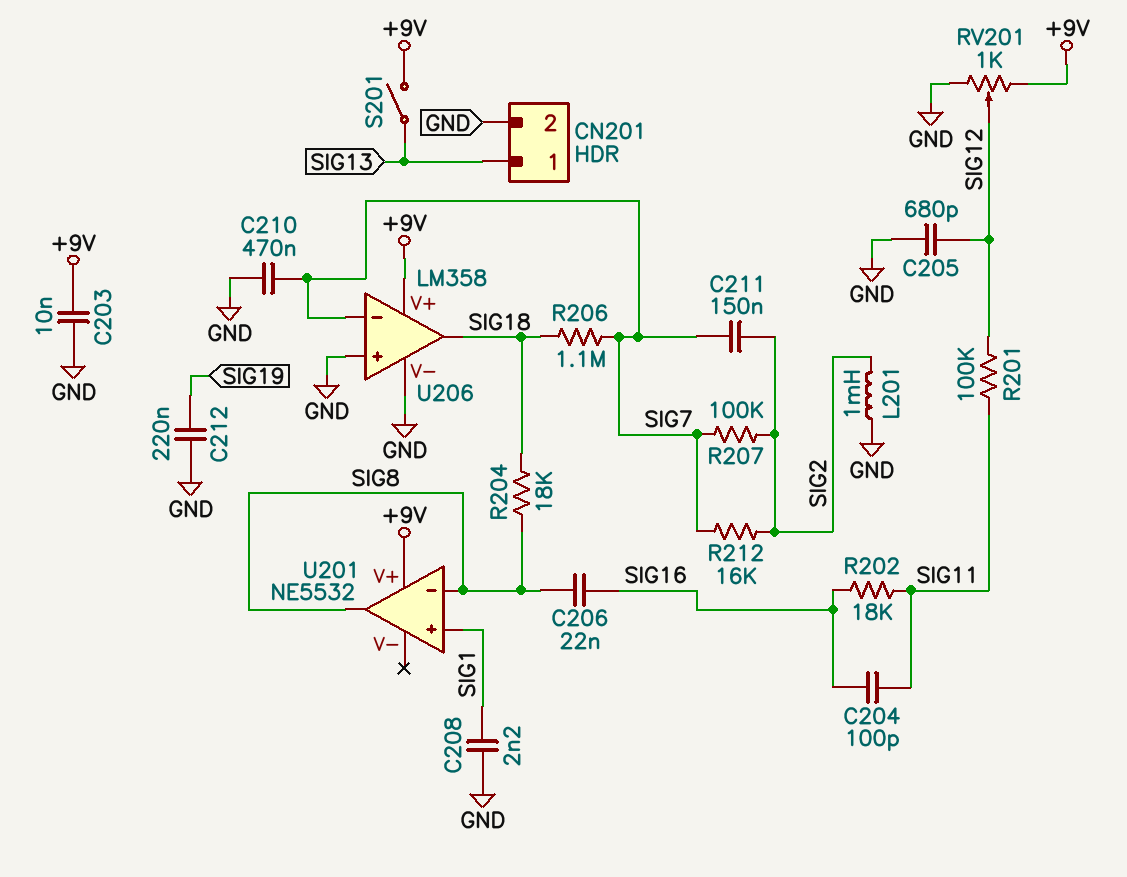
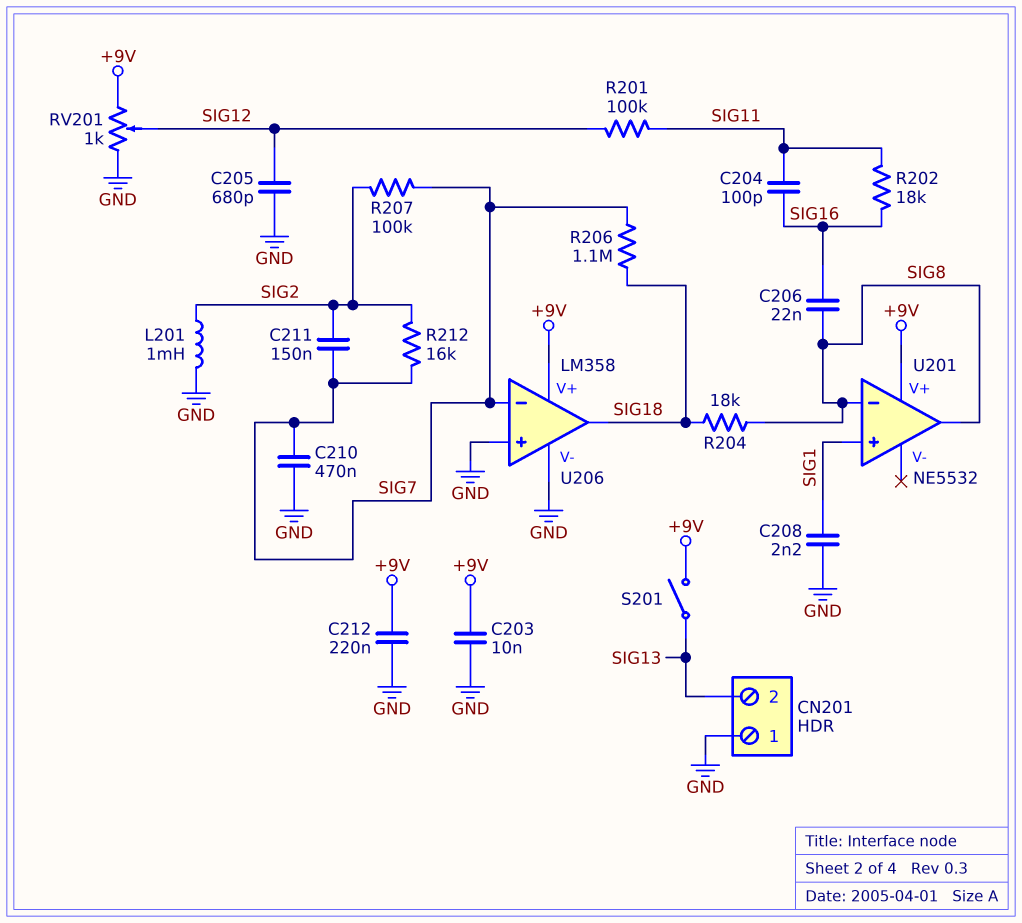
C212: 220nF (GND, SIG19) -> 220nF (+9V, GND)
CN201 pin 1: SIG13 -> GND
CN201 pin 2: GND -> SIG13

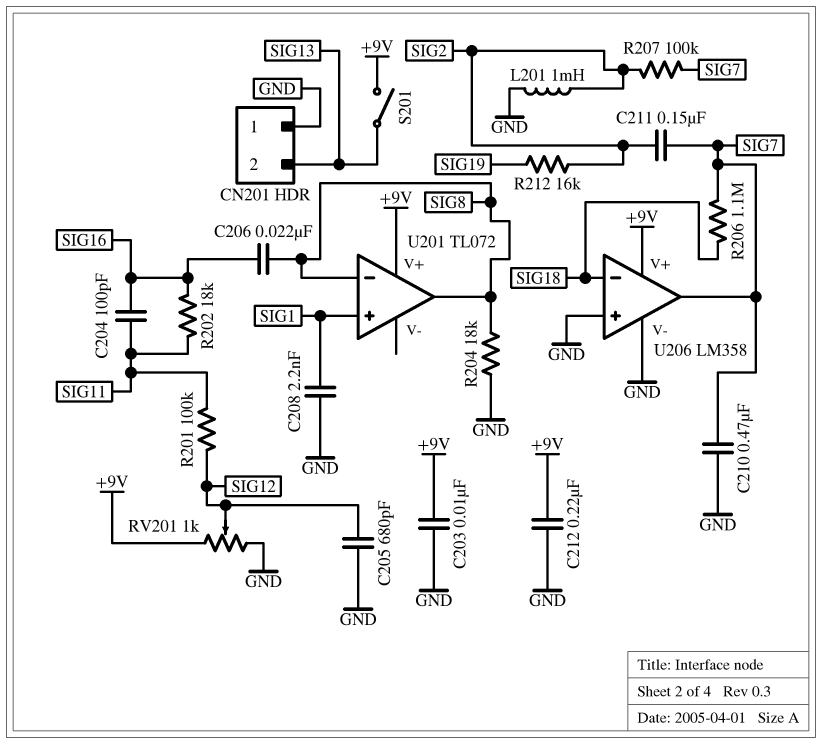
R204: 18k (SIG8, SIG18) -> 18k (GND, SIG8)
R212: 16k (SIG2, SIG7) -> 16k (SIG2, SIG19)
U201: NE5532 -> TL072
U206 pin in-: SIG7 -> SIG18
U206 pin out: SIG18 -> SIG7

